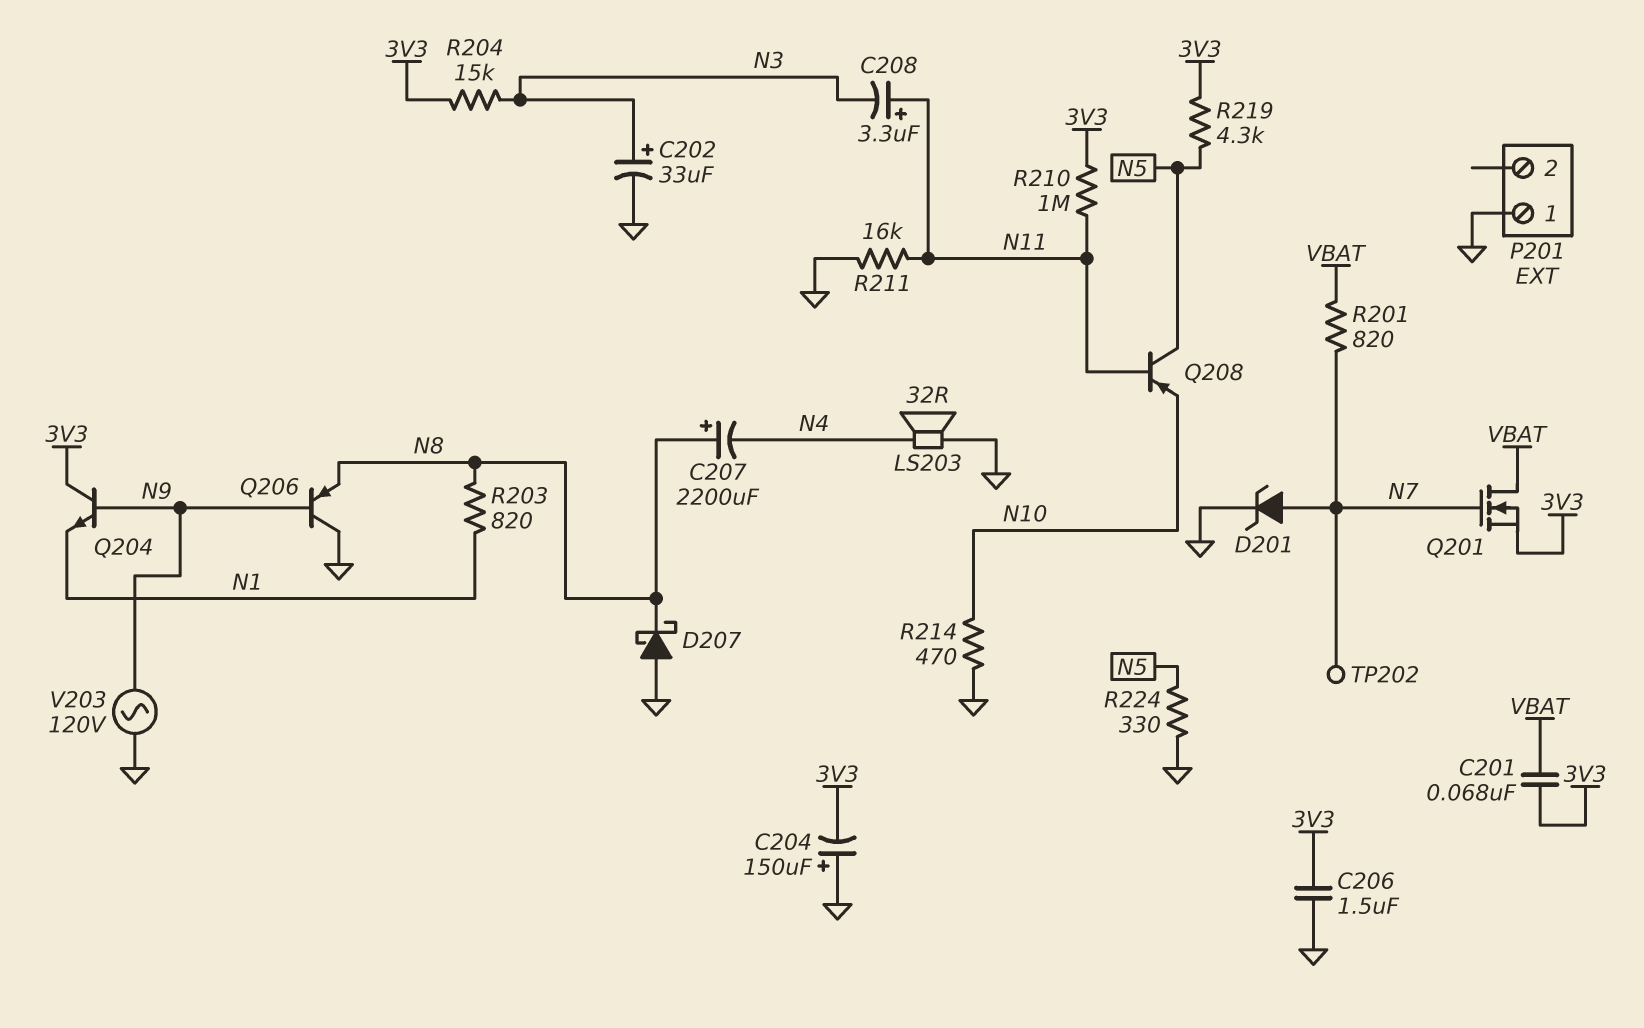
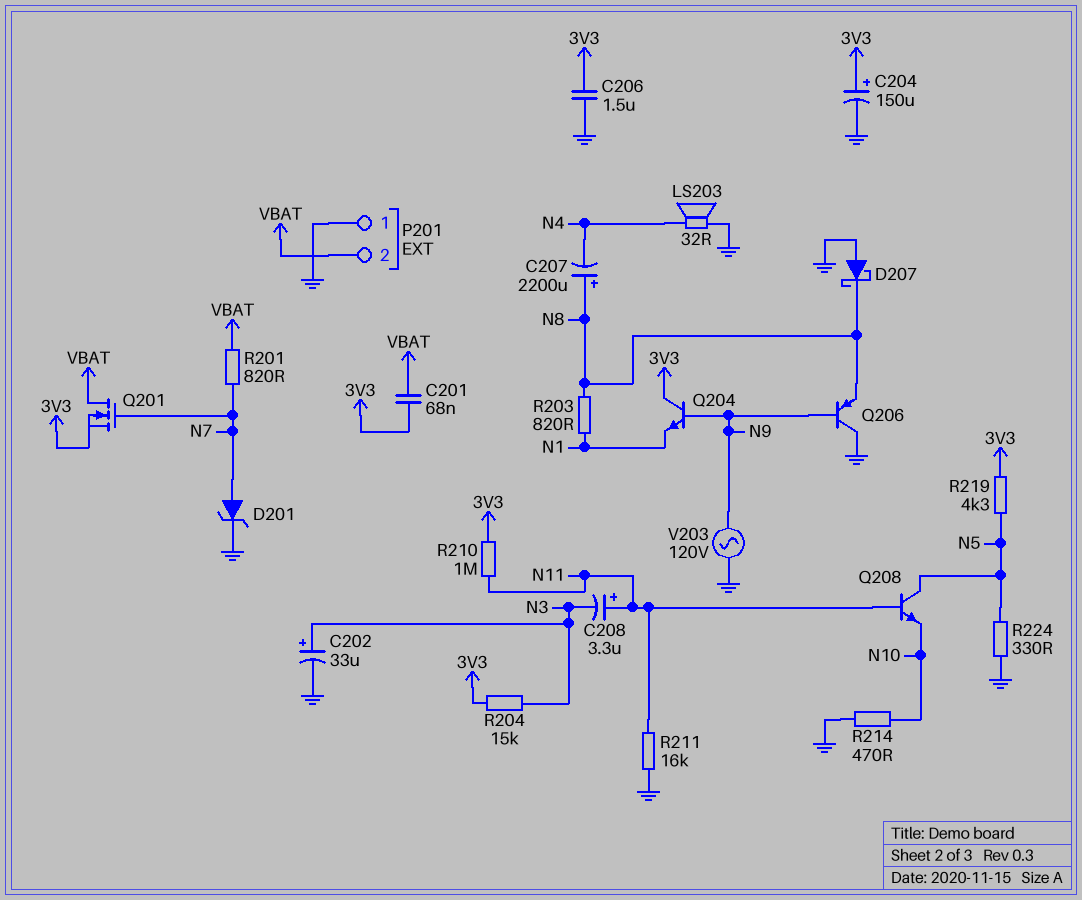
C204: 150uF (plus GND, minus 3V3) -> 150uF (plus 3V3, minus GND)
P201 pin 2: none -> VBAT
Q208: PNP (B N11, C N5, E N10) -> NPN (B N11, C N5, E N10)
TP202: test point (N7) -> none

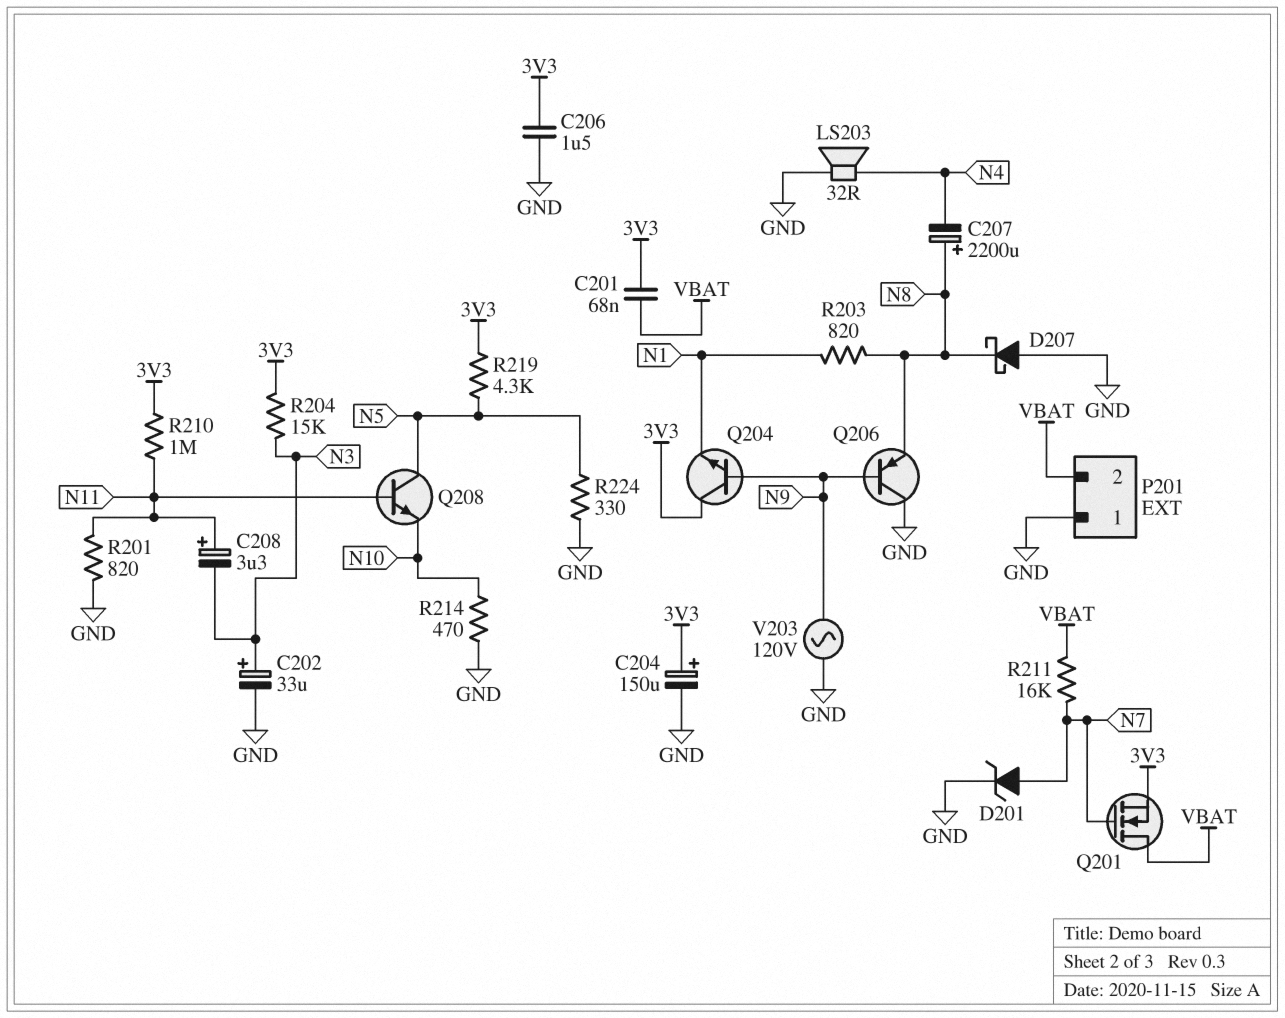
R201: 820 (N7, VBAT) -> 820 (GND, N11)
R211: 16k (GND, N11) -> 16k (N7, VBAT)

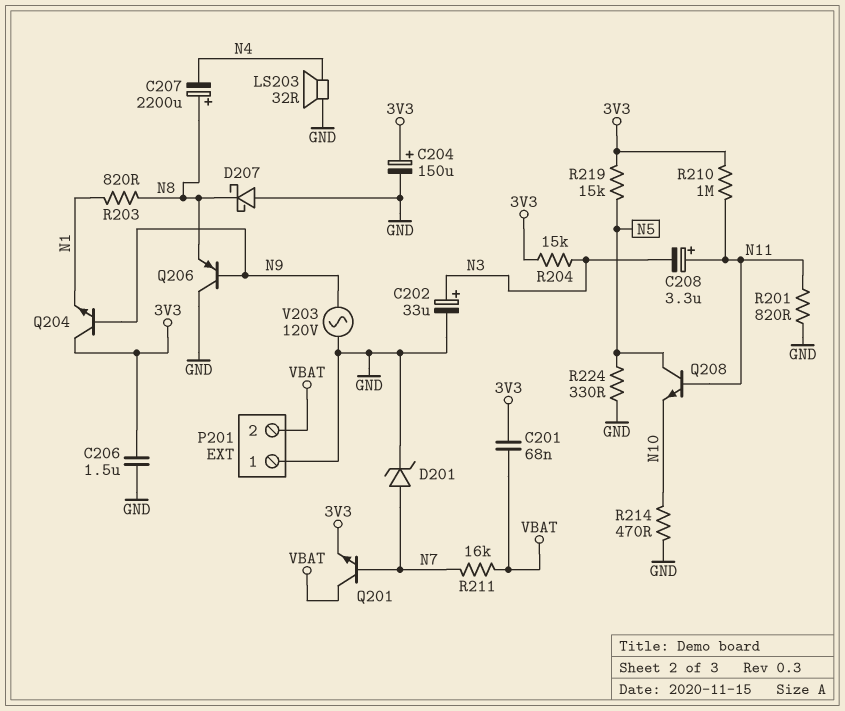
Q201: NMOS (G N7, D VBAT, S 3V3) -> NPN (B N7, C VBAT, E 3V3)
R219: 4.3k (3V3, N5) -> 15k (3V3, N5)

